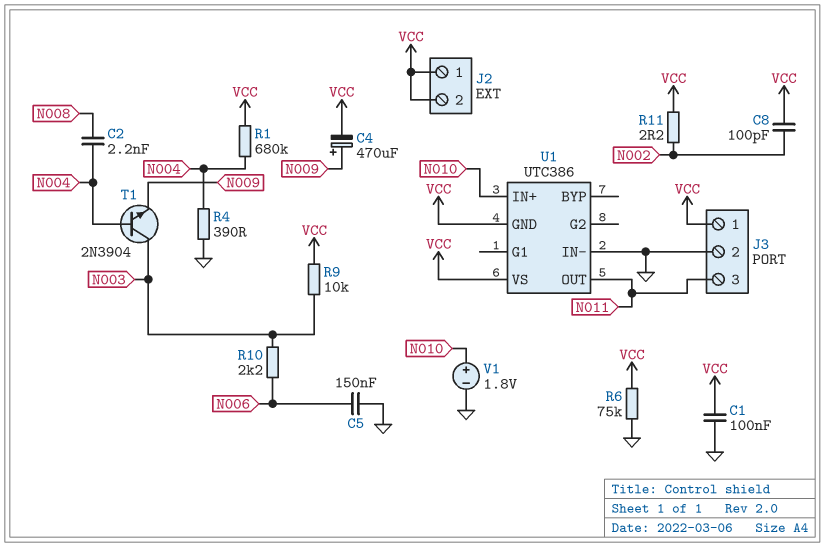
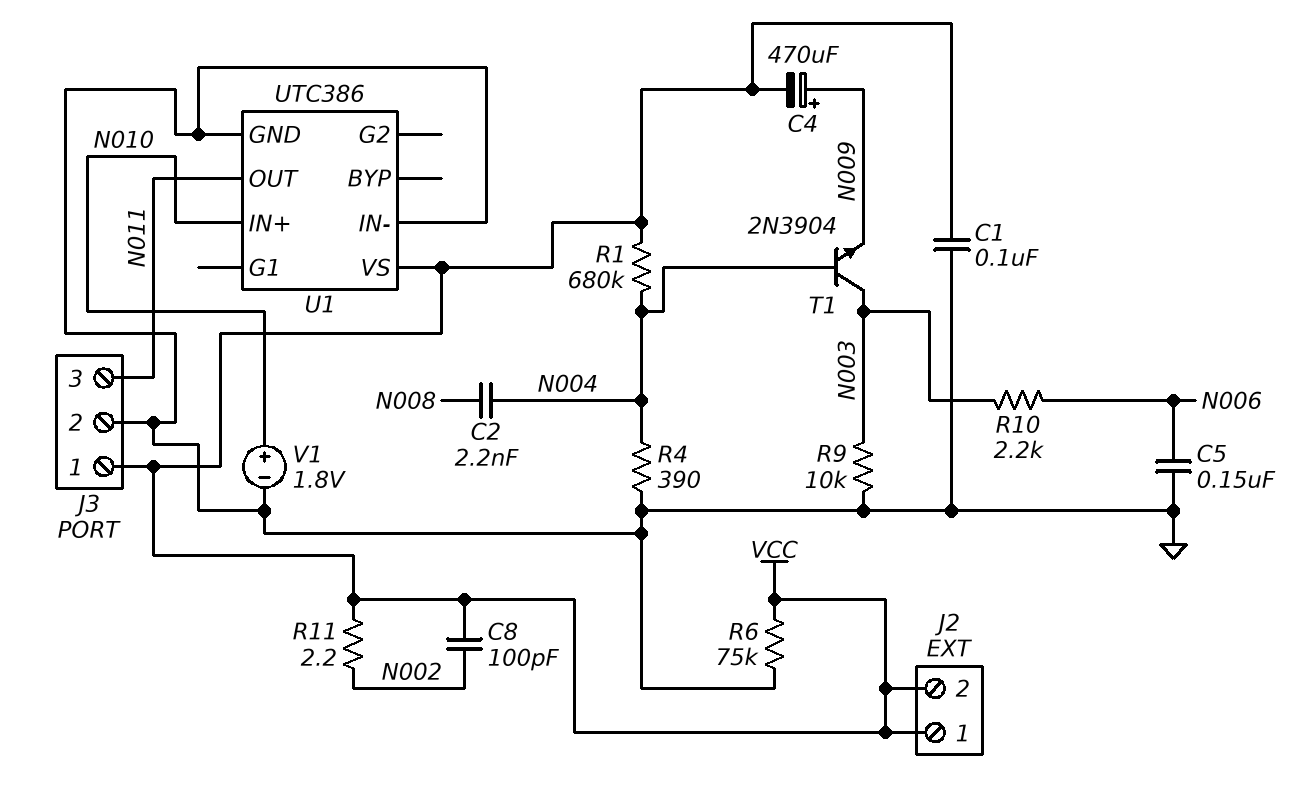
R9: 10k (N003, VCC) -> 10k (GND, N003)
U1 pin GND: VCC -> GND

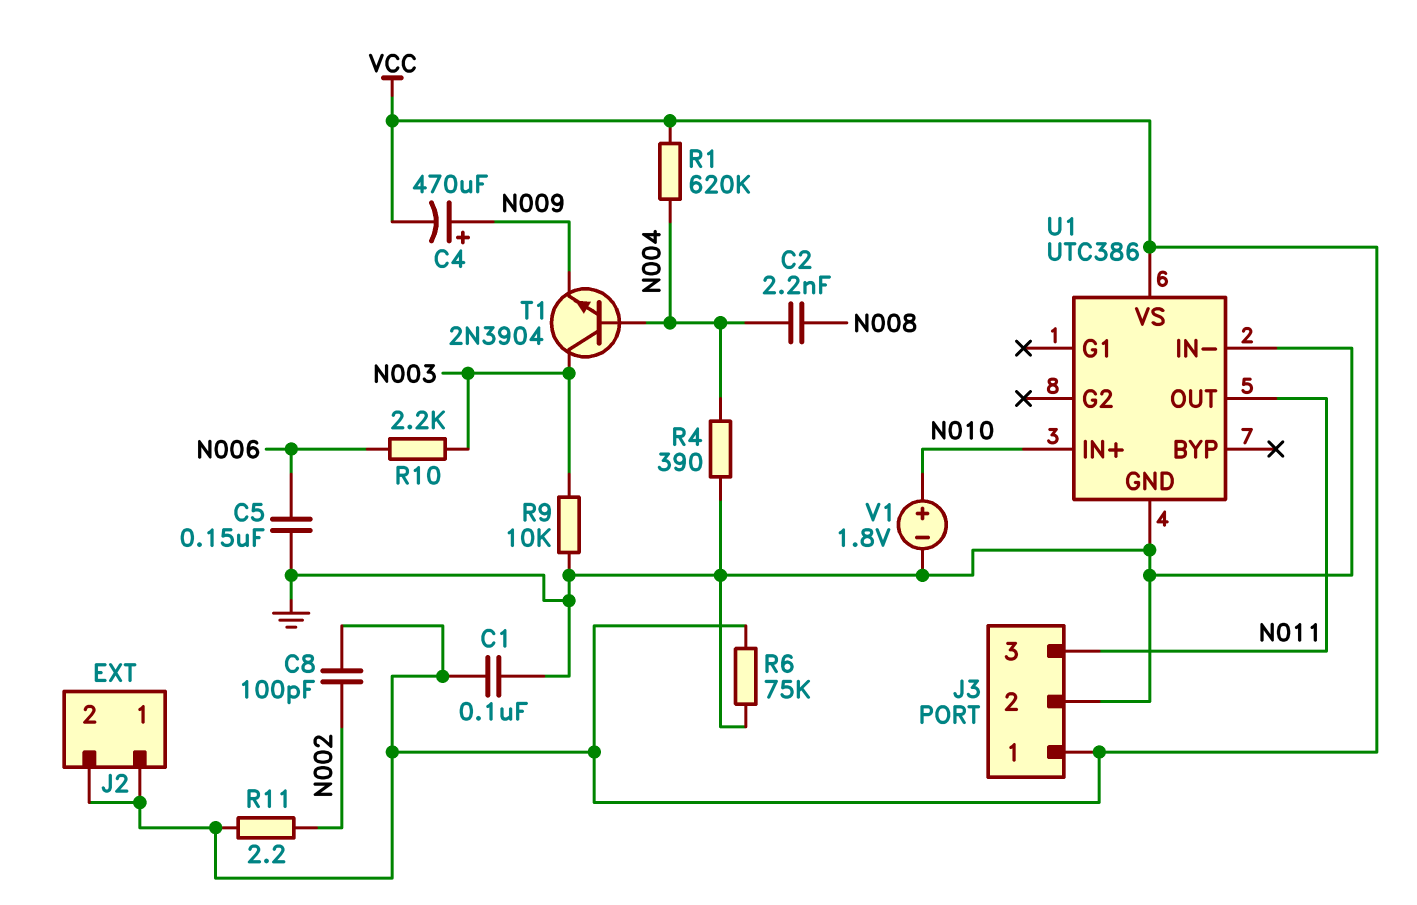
R1: 680k (N004, VCC) -> 620k (N004, VCC)

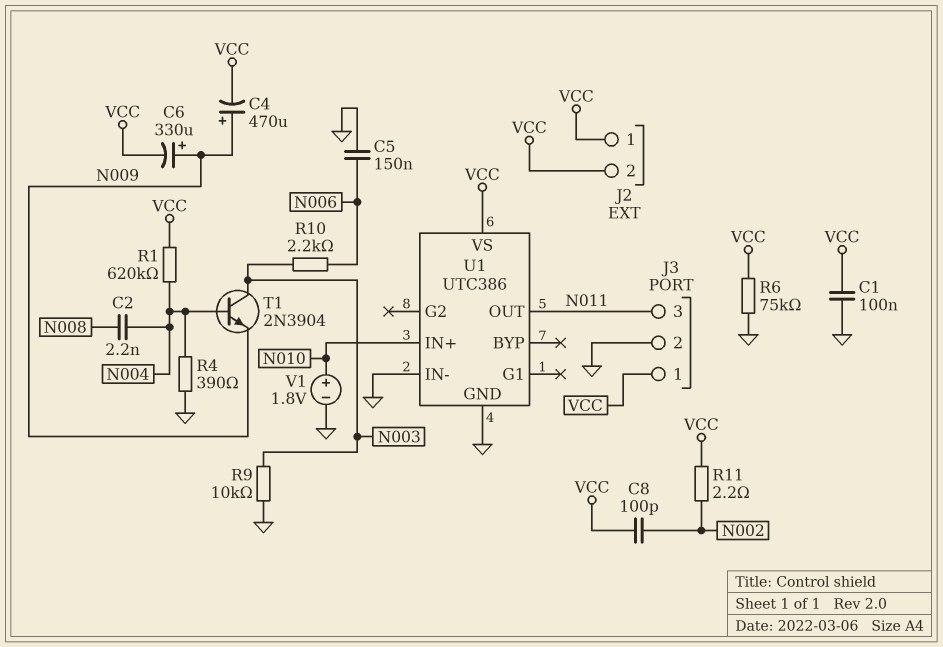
C6: none -> 330uF (plus N009, minus VCC)

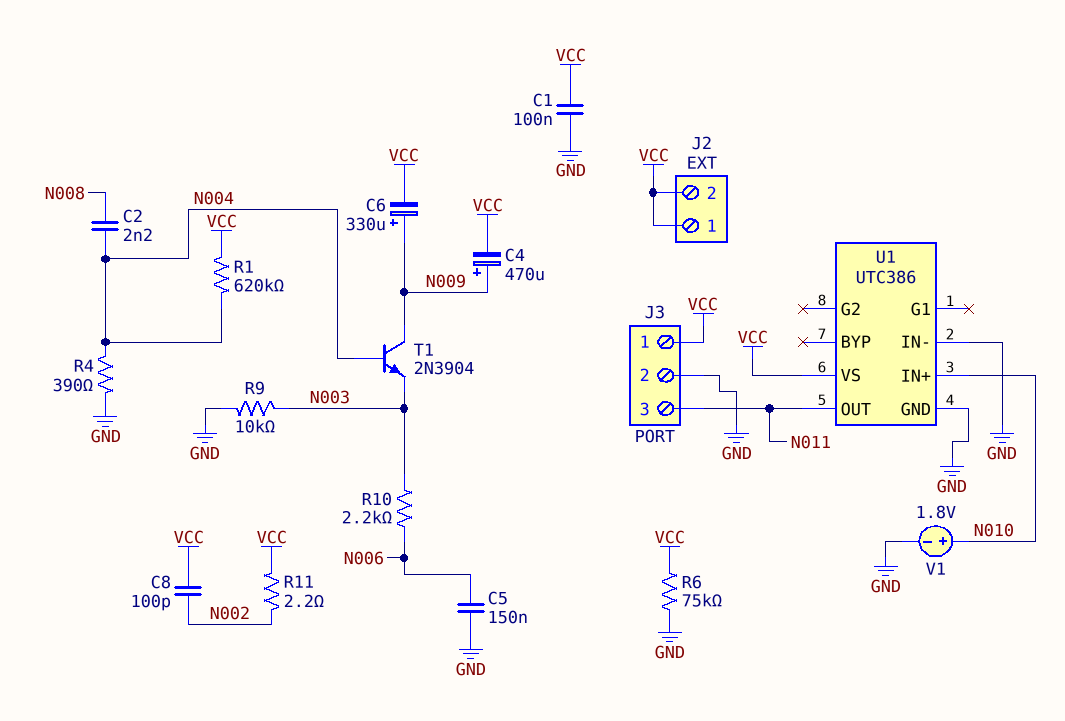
T1: NPN 2N3904 (B N004, C N003, E N009) -> NPN 2N3904 (B N004, C N009, E N003)

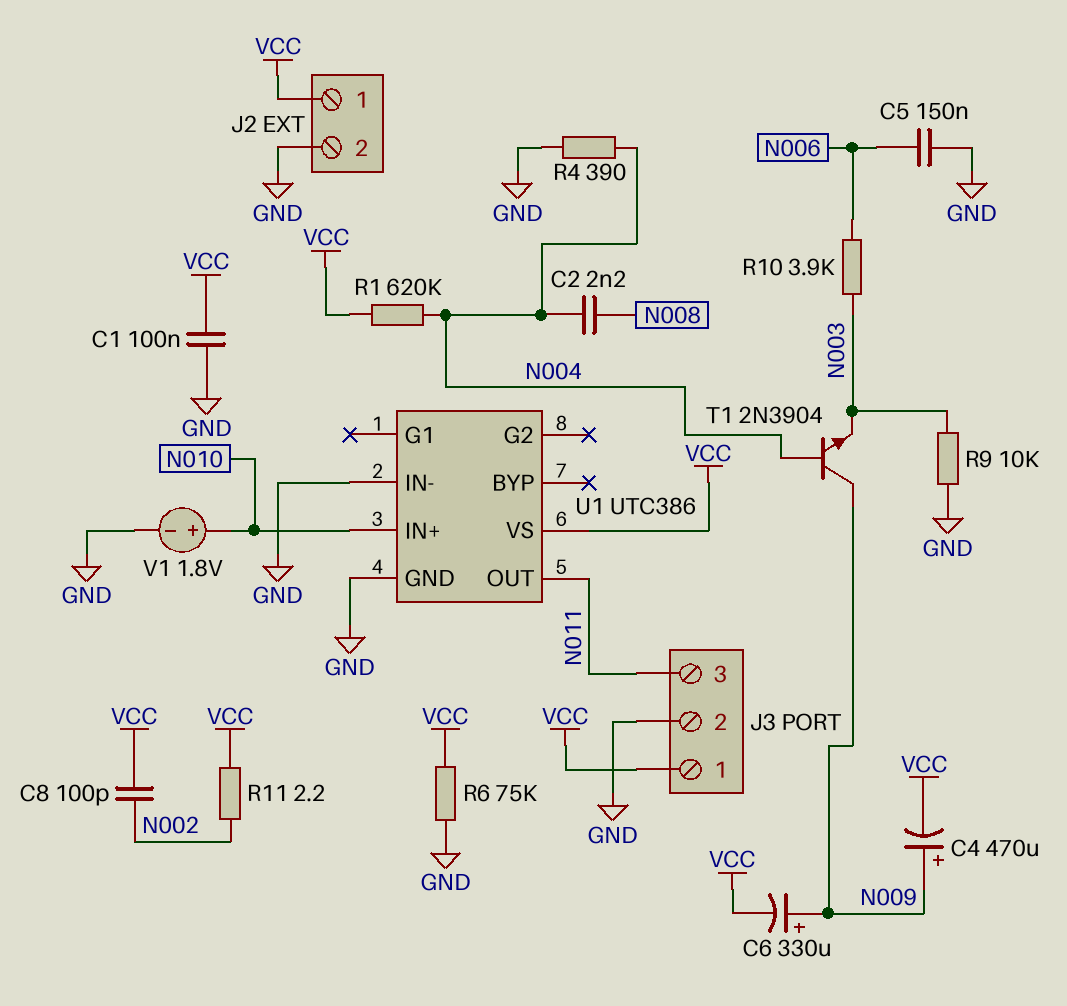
J2 pin 2: VCC -> GND
R10: 2.2k (N003, N006) -> 3.9k (N003, N006)

